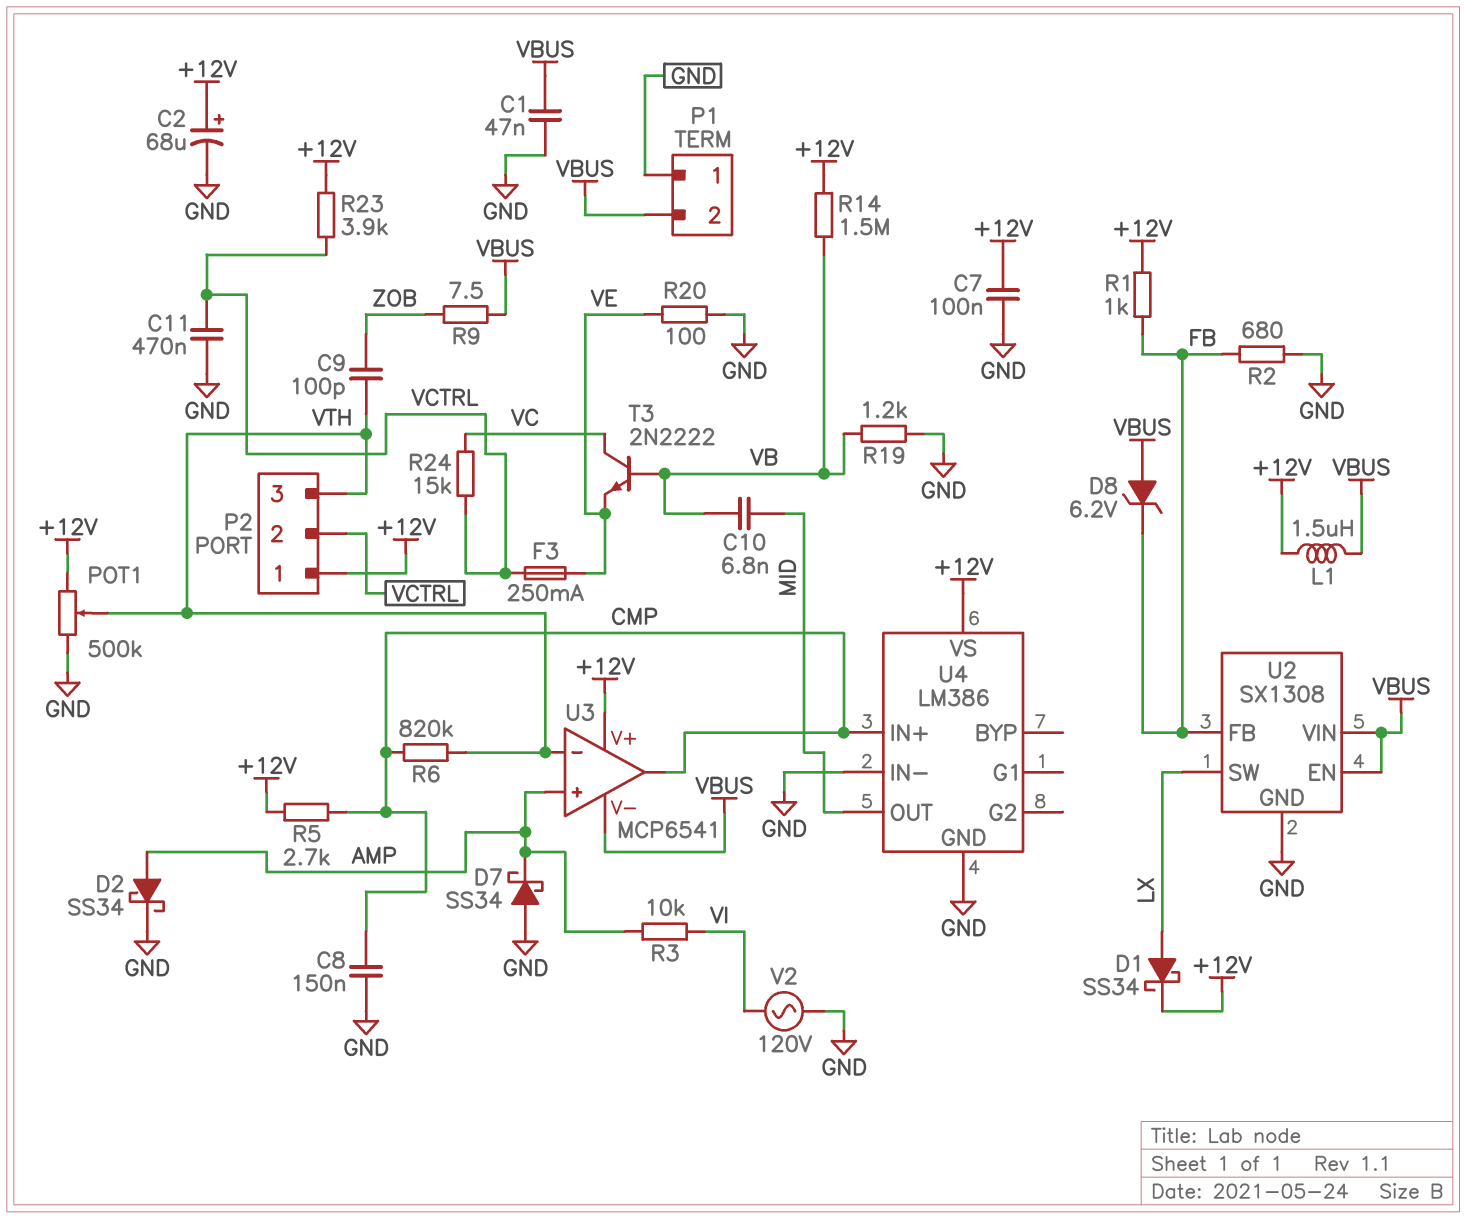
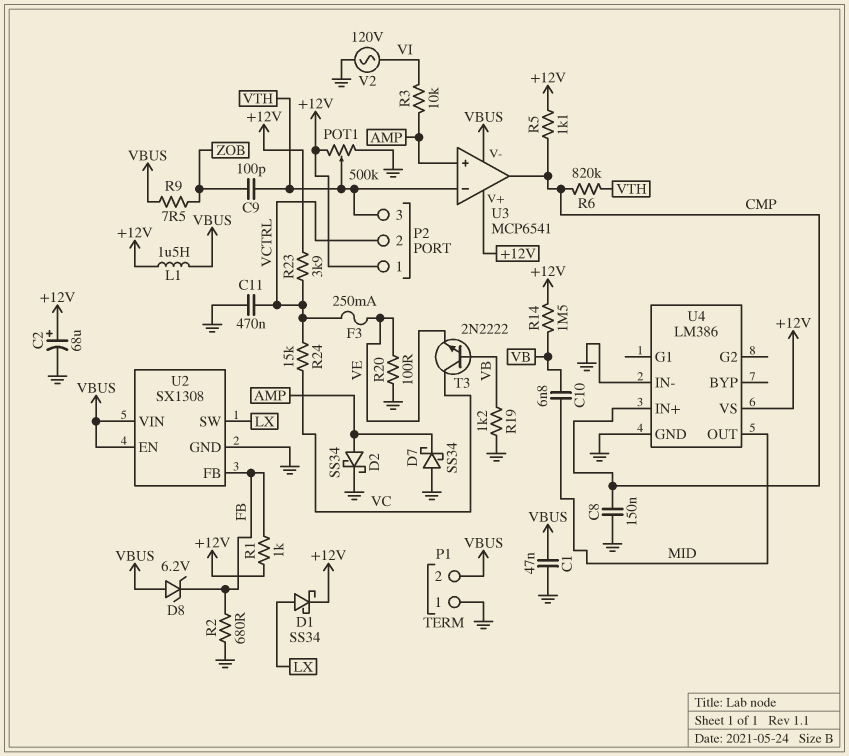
C7: 100nF (+12V, GND) -> none
R5: 2.7k (+12V, CMP) -> 1.1k (+12V, CMP)

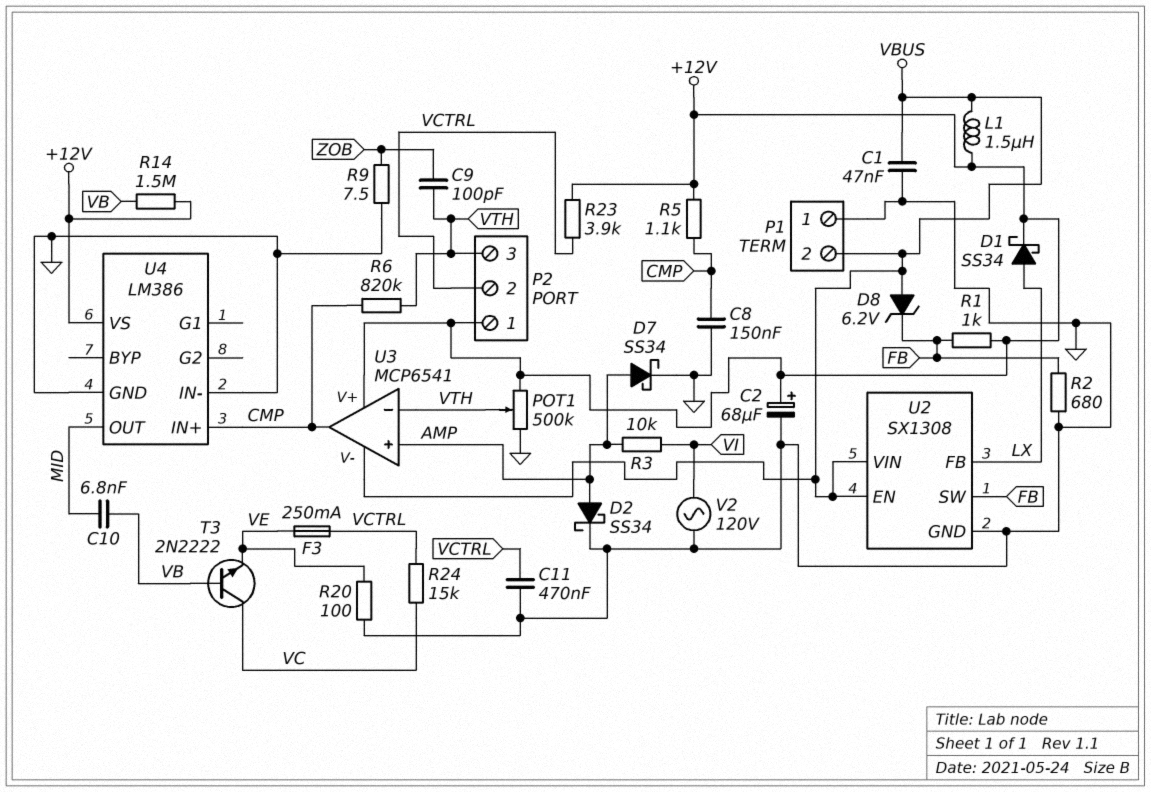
D7: schottky SS34 (A GND, K AMP) -> schottky SS34 (A AMP, K GND)
R9: 7.5 (VBUS, ZOB) -> 7.5 (GND, ZOB)
R19: 1.2k (GND, VB) -> none
U2 pin FB: FB -> LX
U2 pin SW: LX -> FB

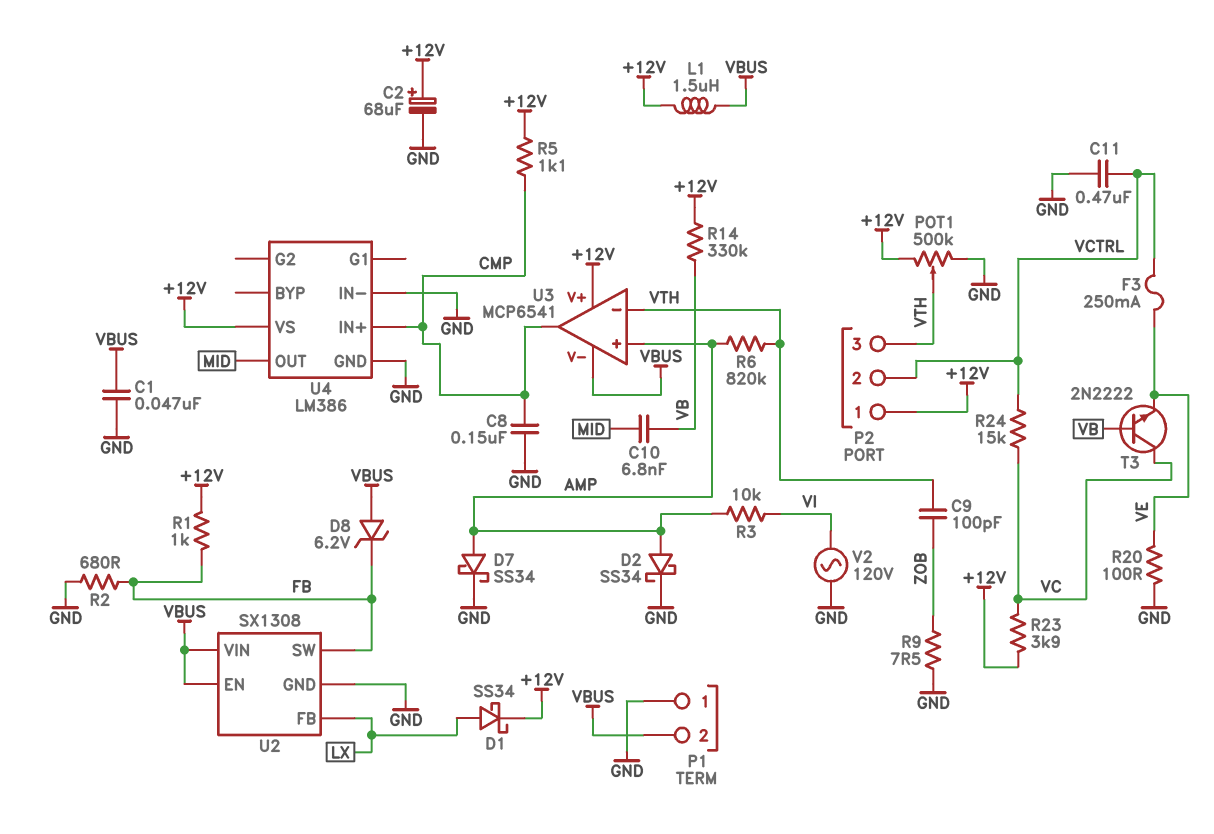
R6: 820k (CMP, VTH) -> 820k (AMP, VTH)
R14: 1.5M (+12V, VB) -> 330k (+12V, VB)
R23: 3.9k (+12V, VCTRL) -> 3.9k (+12V, VC)

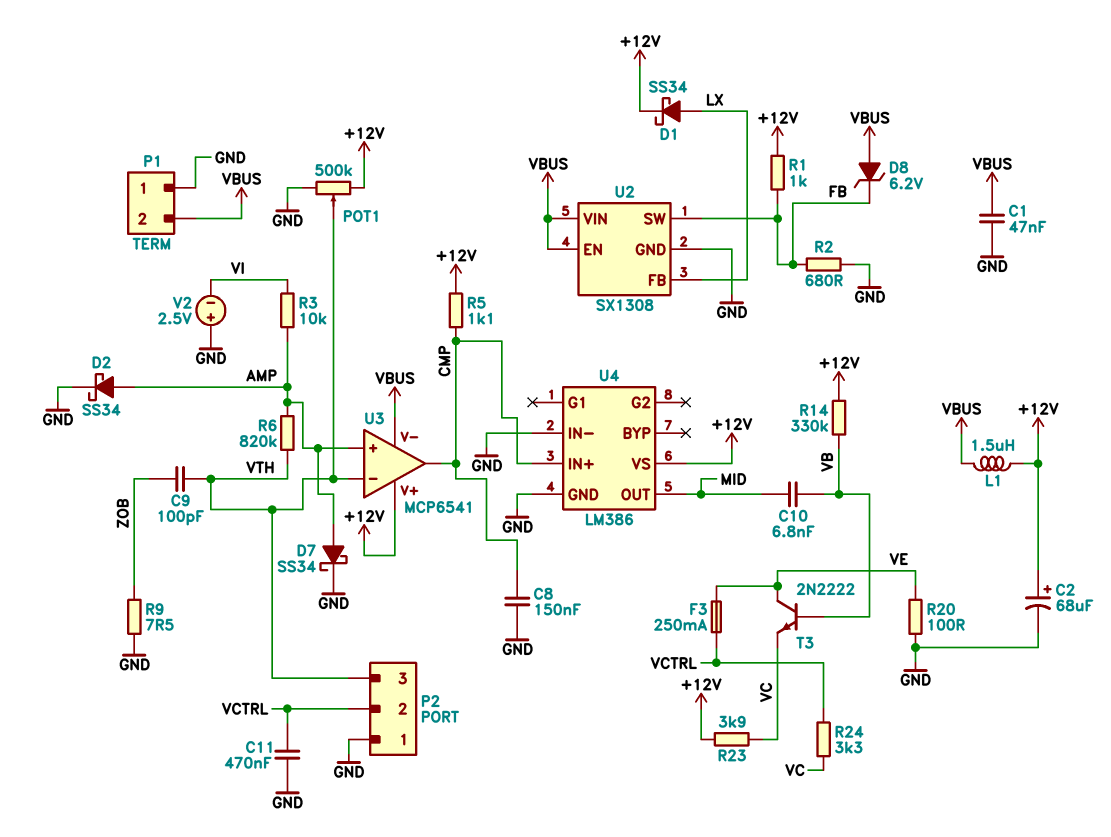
P2 pin 1: +12V -> GND
R24: 15k (VC, VCTRL) -> 3.3k (VC, VCTRL)
T3: NPN 2N2222 (B VB, C VC, E VE) -> NPN 2N2222 (B VB, C VE, E VC)
V2: AC 120V (GND, VI) -> 2.5V (plus GND, minus VI)

